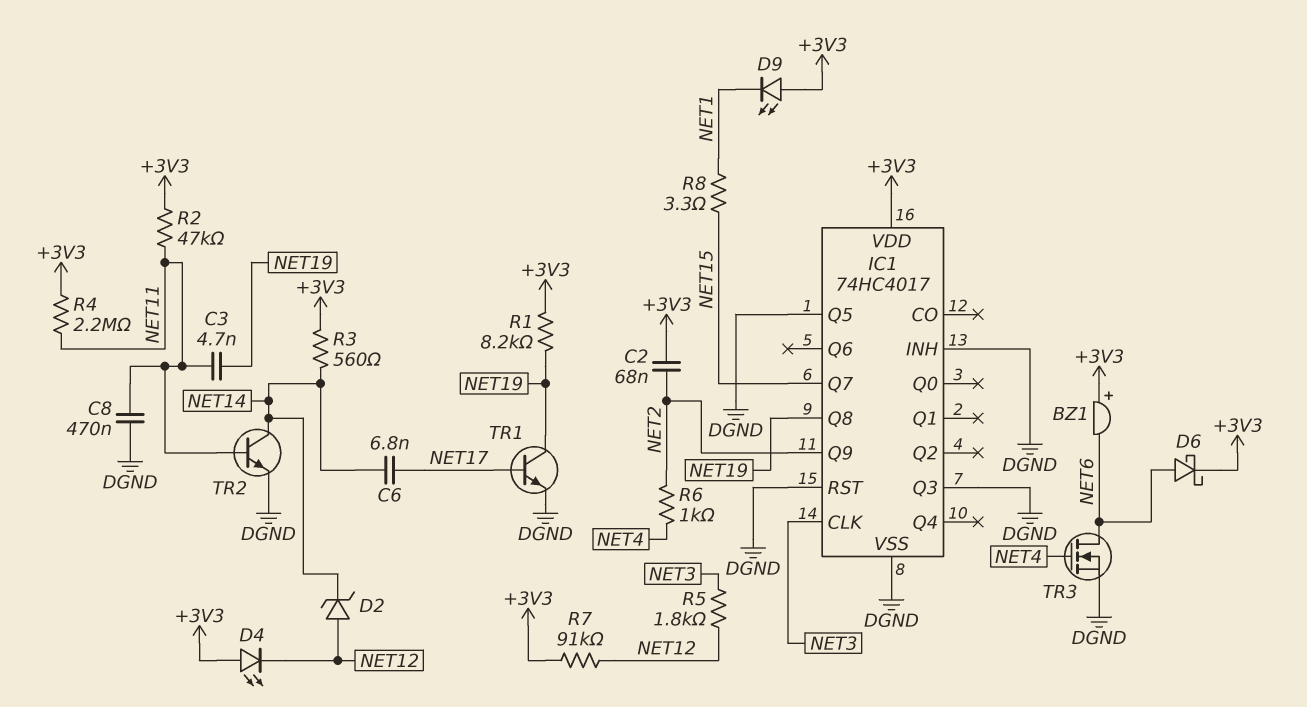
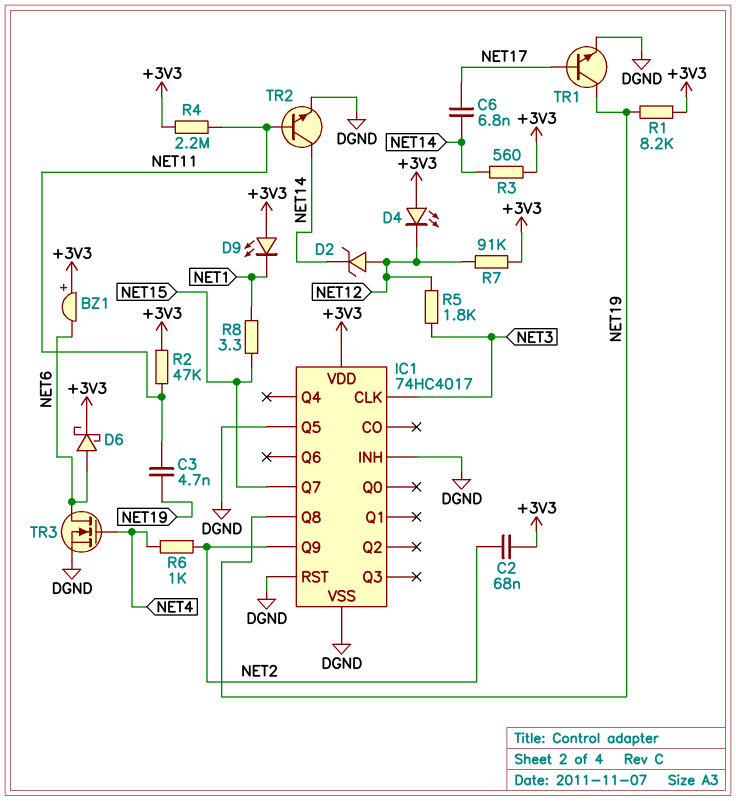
C8: 470nF (DGND, NET11) -> none
IC1 pin Q3: DGND -> none

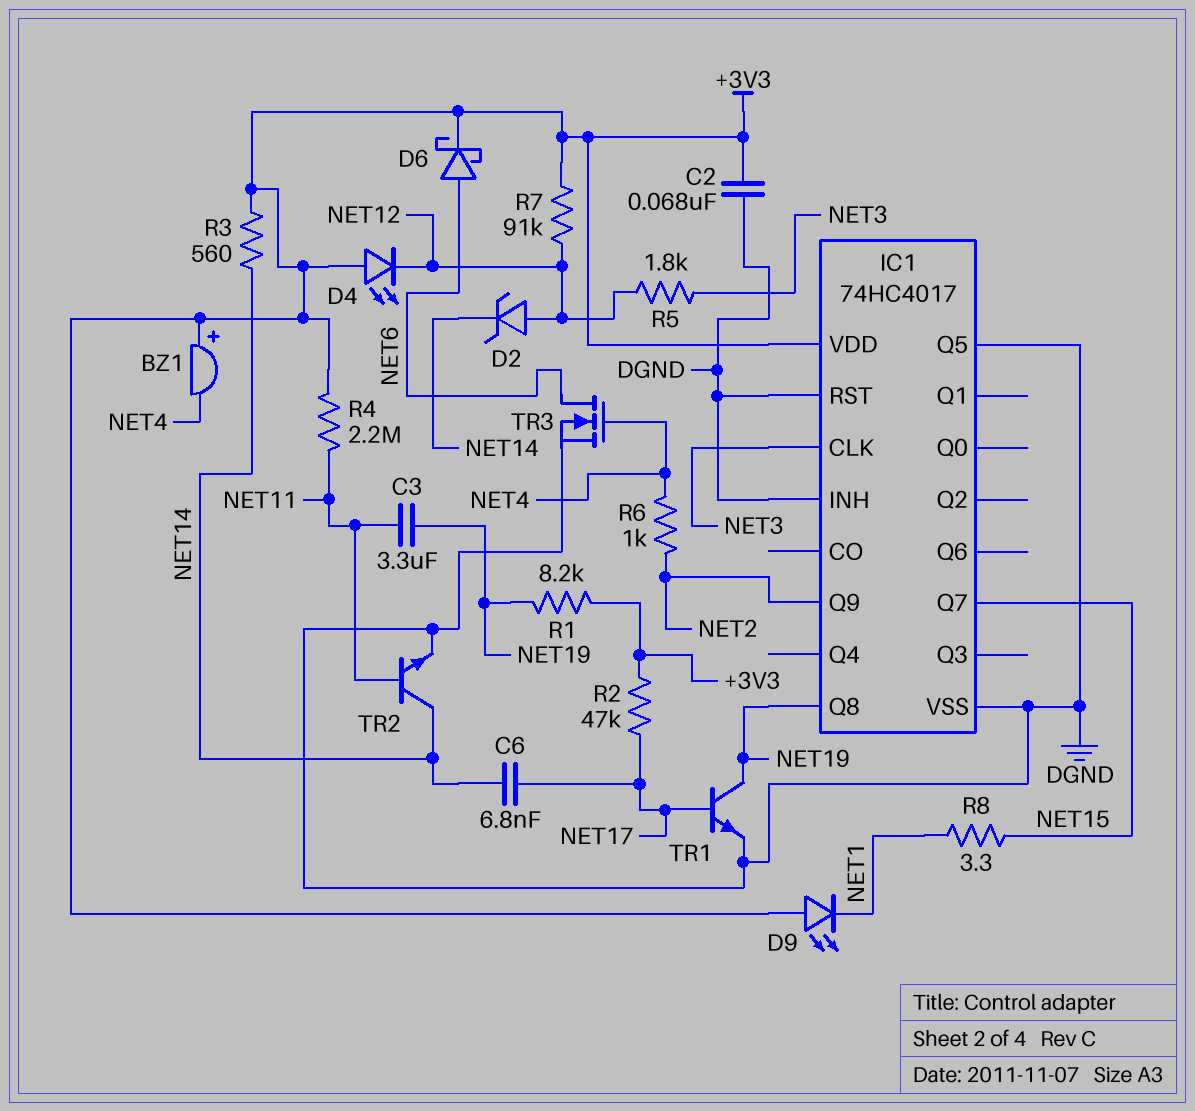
BZ1: buzzer (plus +3V3, minus NET6) -> buzzer (plus +3V3, minus NET4)
C2: 68nF (+3V3, NET2) -> 68nF (+3V3, DGND)
C3: 4.7nF (NET11, NET19) -> 3.3uF (NET11, NET19)
R2: 47k (+3V3, NET11) -> 47k (+3V3, NET17)

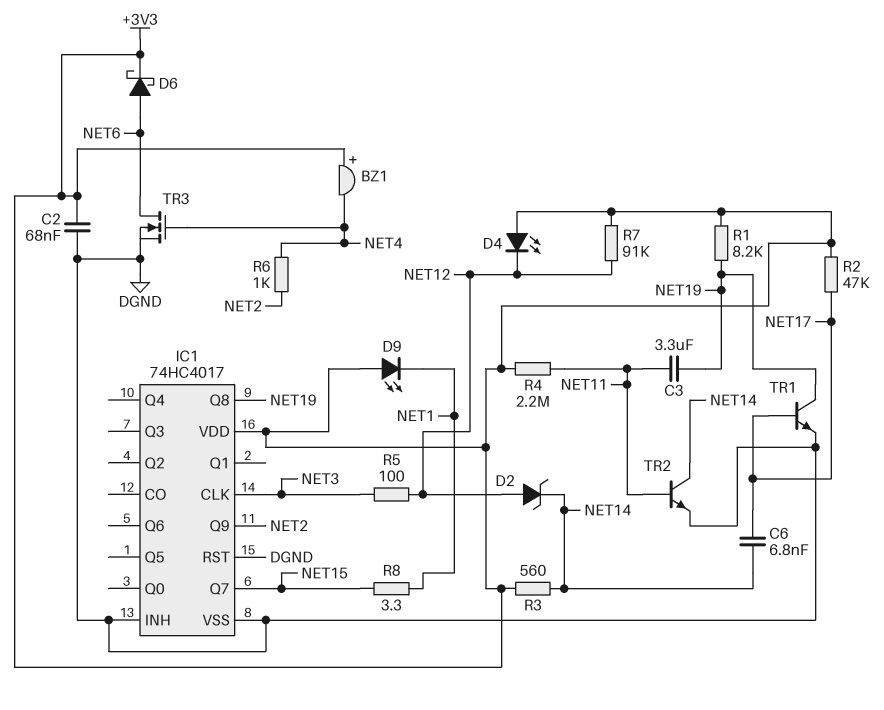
IC1 pin Q5: DGND -> none
R5: 1.8k (NET3, NET12) -> 100 (NET3, NET12)

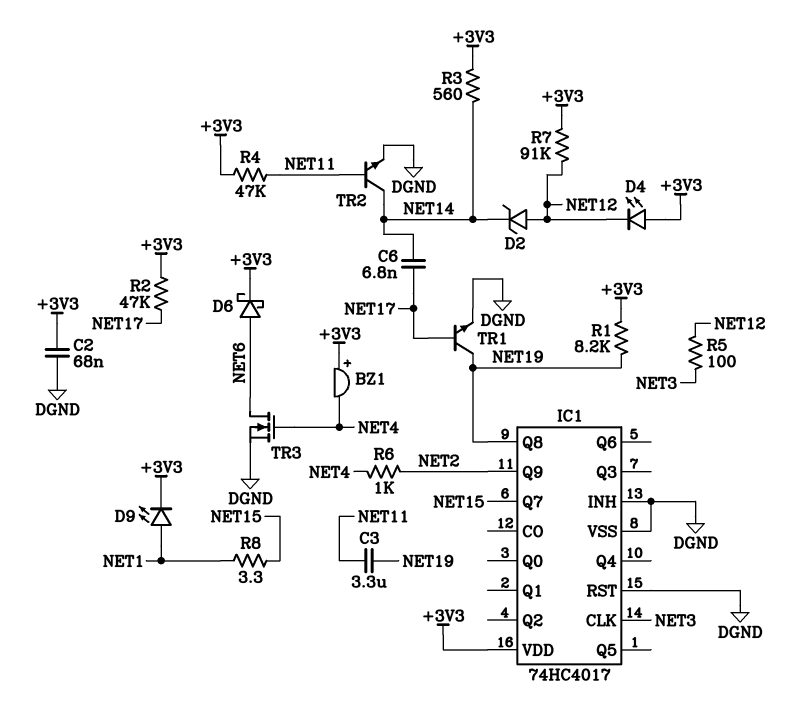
D9: LED (A +3V3, K NET1) -> LED (A NET1, K +3V3)
R4: 2.2M (+3V3, NET11) -> 47k (+3V3, NET11)

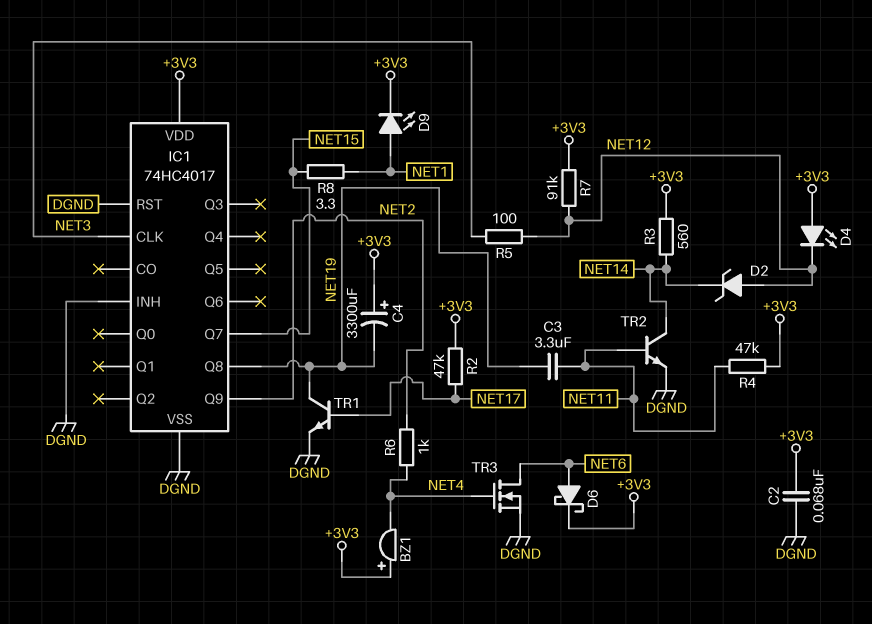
C4: none -> 3300uF (plus +3V3, minus NET19)
C6: 6.8nF (NET14, NET17) -> none
R1: 8.2k (+3V3, NET19) -> none

